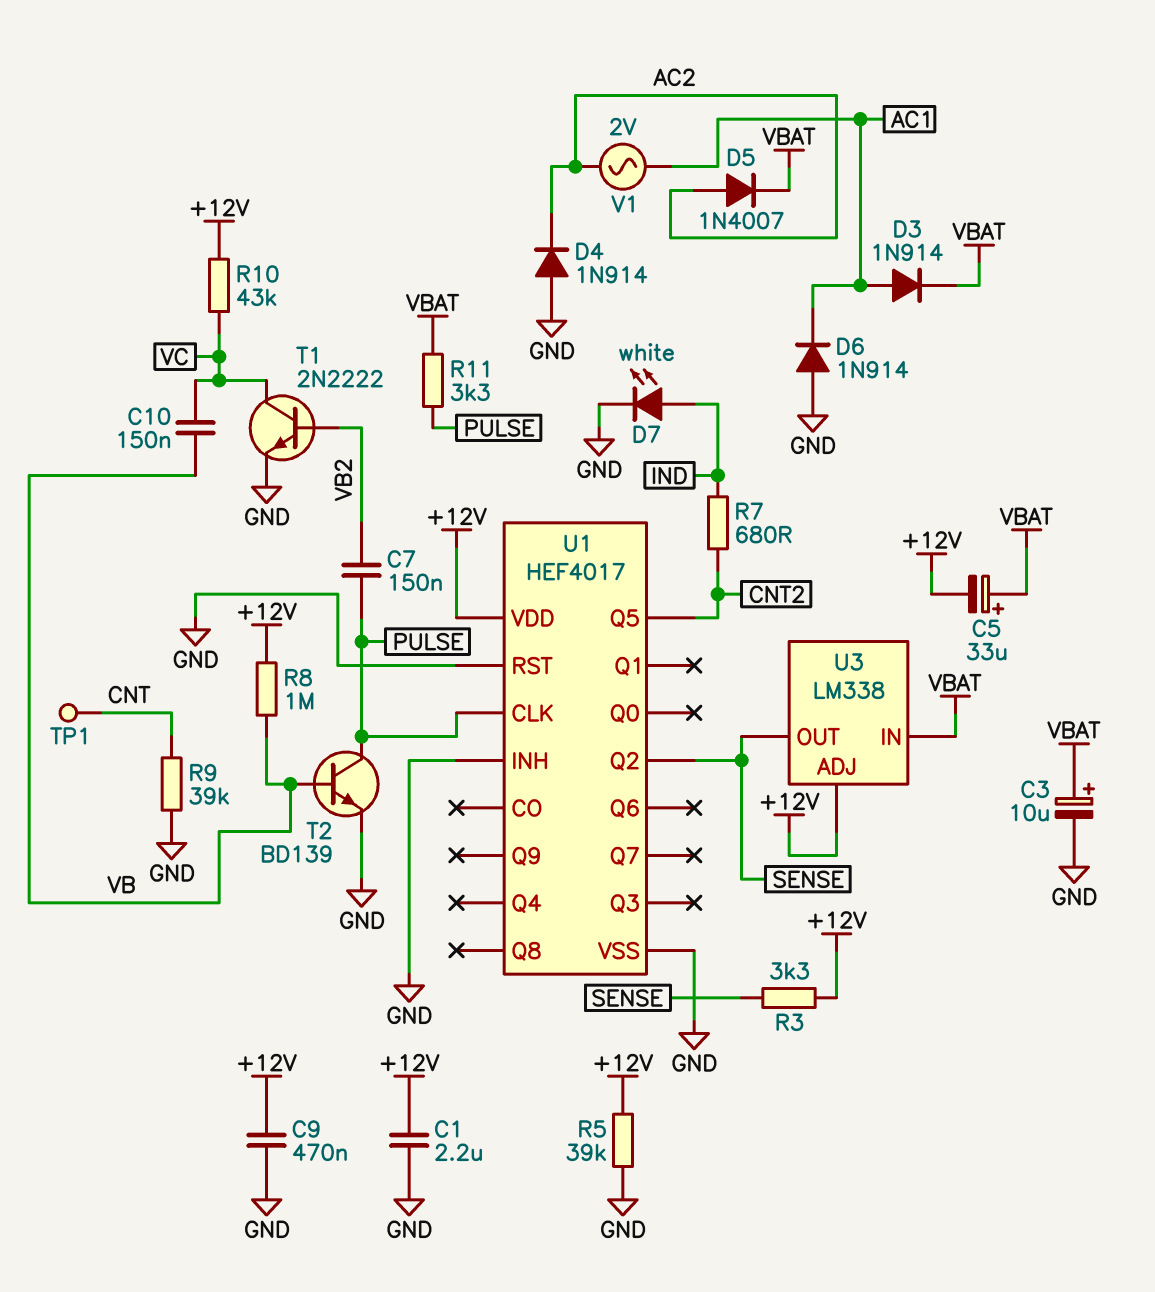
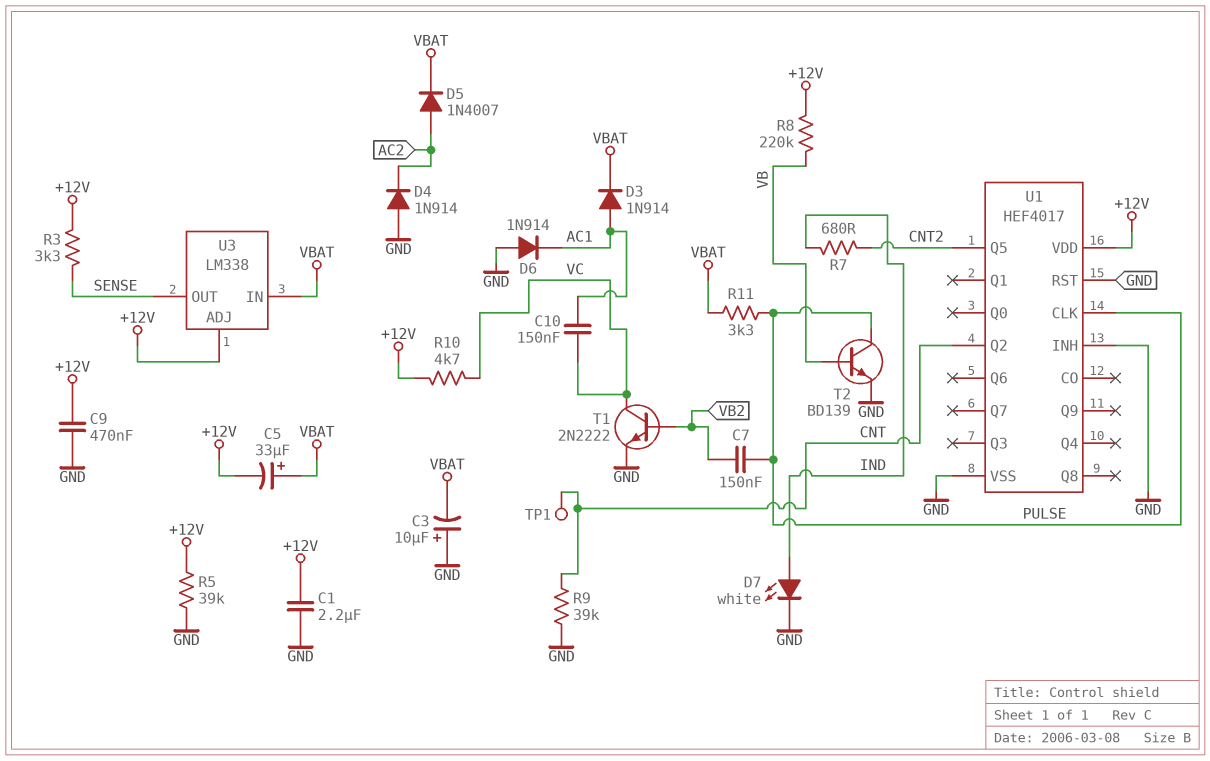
C3: 10uF (plus VBAT, minus GND) -> 10uF (plus GND, minus VBAT)
C10: 150nF (VB, VC) -> 150nF (AC1, VC)
R8: 1M (+12V, VB) -> 220k (+12V, VB)
R10: 43k (+12V, VC) -> 4.7k (+12V, VC)
U1 pin Q2: SENSE -> CNT
V1: AC 2V (AC1, AC2) -> none

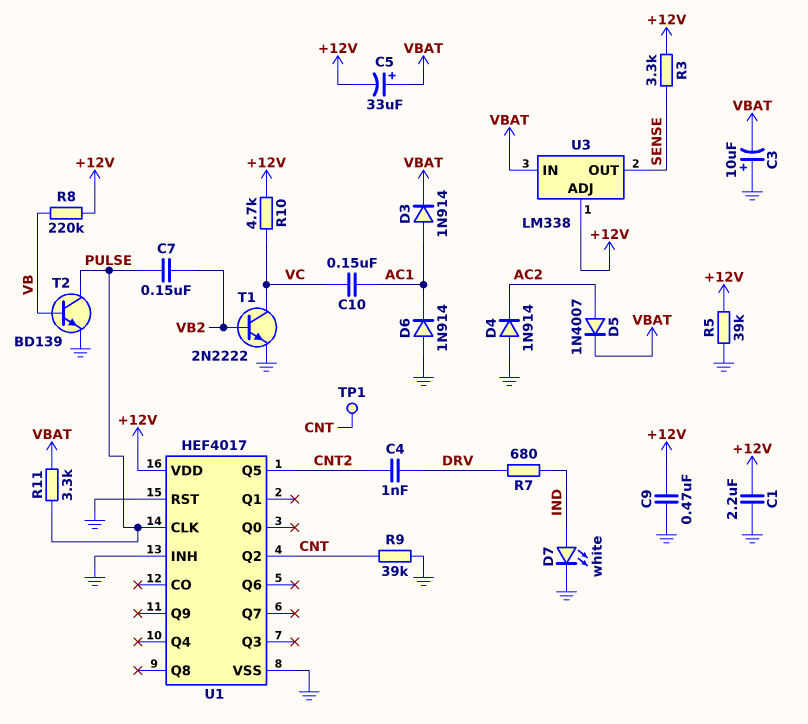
C4: none -> 1nF (CNT2, DRV)
R7: 680 (CNT2, IND) -> 680 (DRV, IND)

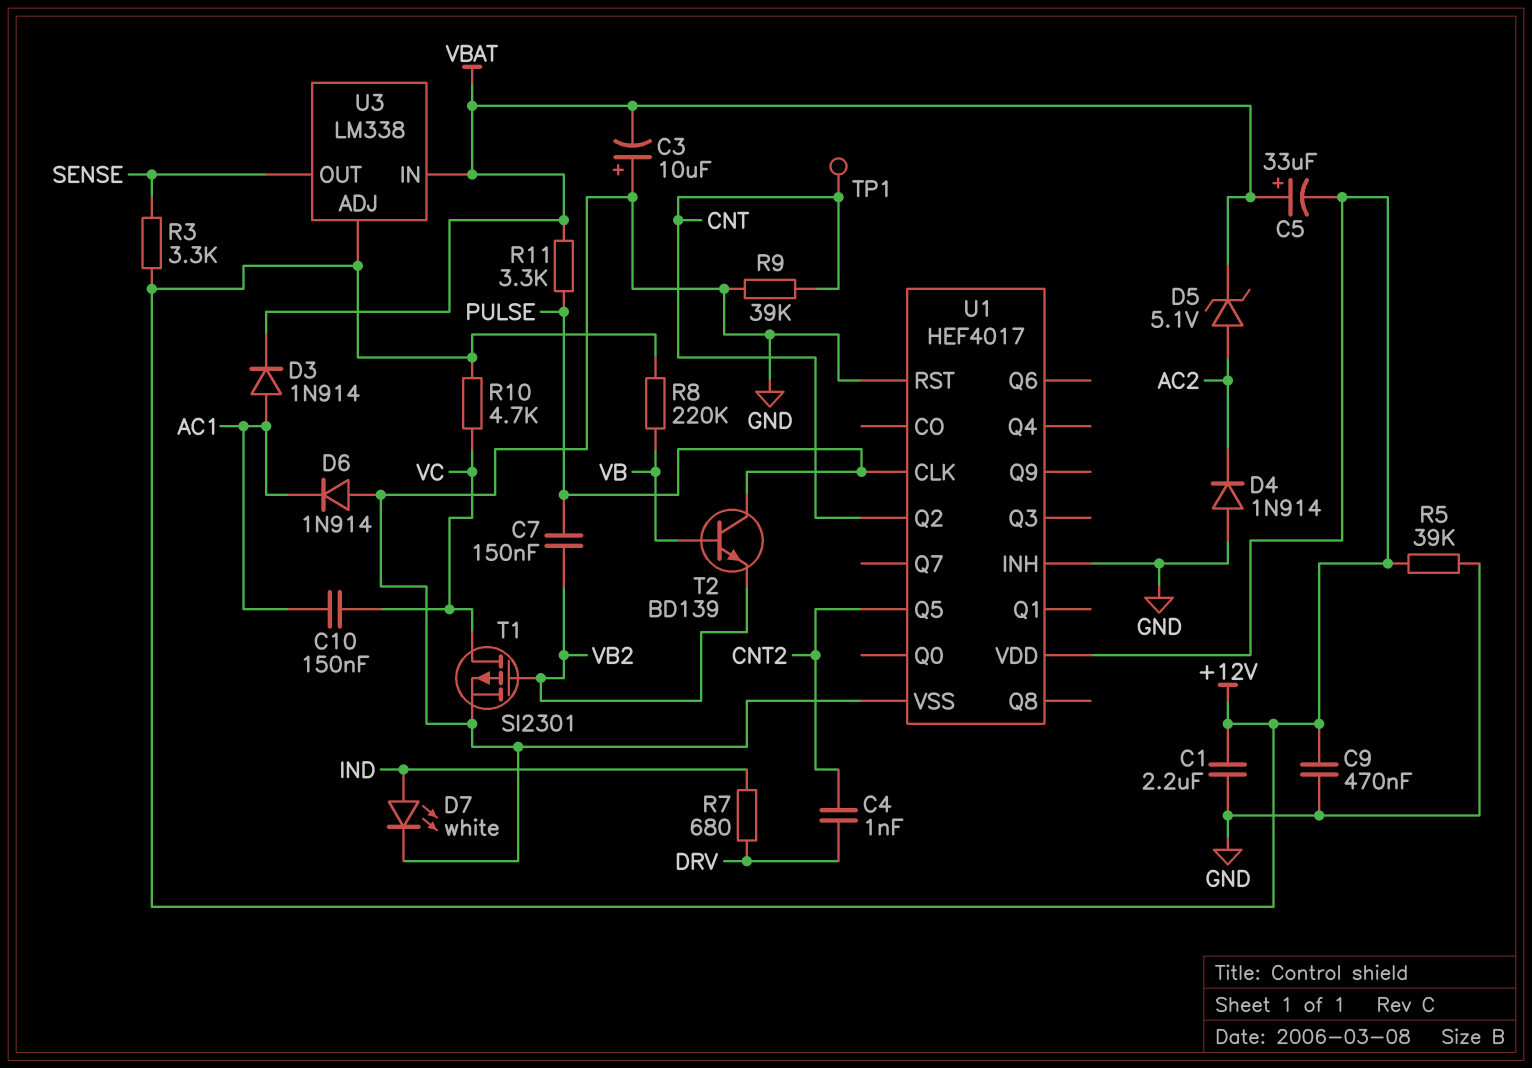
D5: diode 1N4007 (A AC2, K VBAT) -> zener 5.1V (A AC2, K VBAT)
T1: NPN 2N2222 (B VB2, C VC, E GND) -> PMOS SI2301 (G VB2, D VC, S GND)
T2: NPN BD139 (B VB, C PULSE, E GND) -> NPN BD139 (B VB, C PULSE, E VB2)

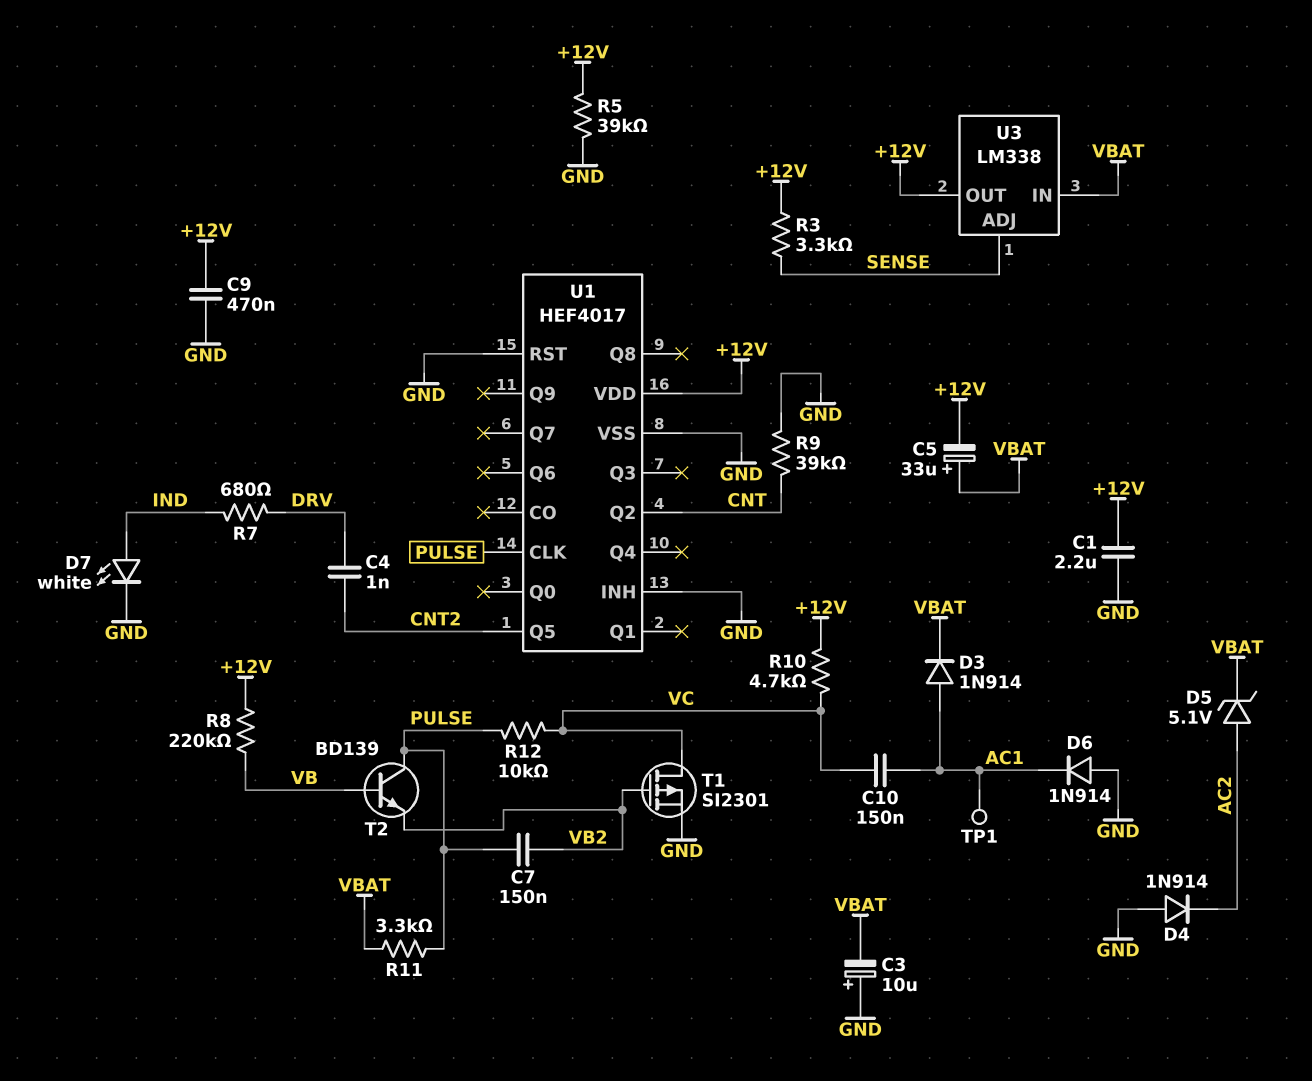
R12: none -> 10k (PULSE, VC)
TP1: test point (CNT) -> test point (AC1)
U3 pin ADJ: +12V -> SENSE
U3 pin OUT: SENSE -> +12V

